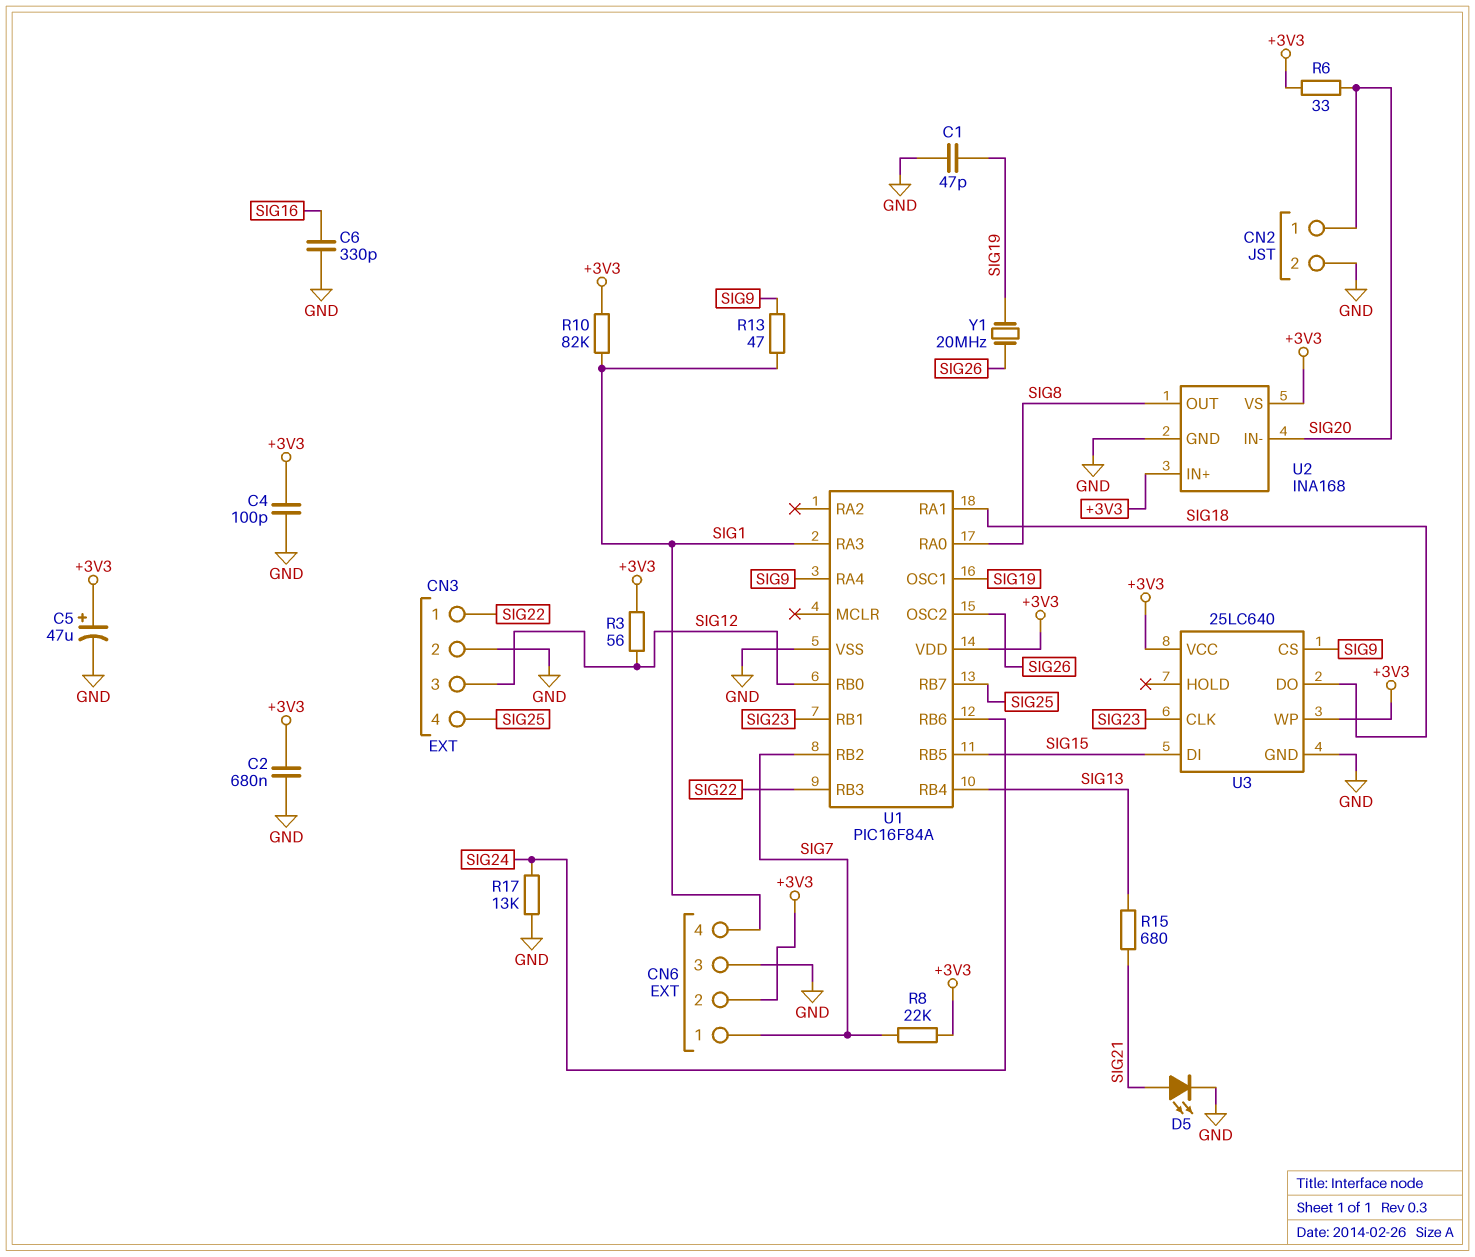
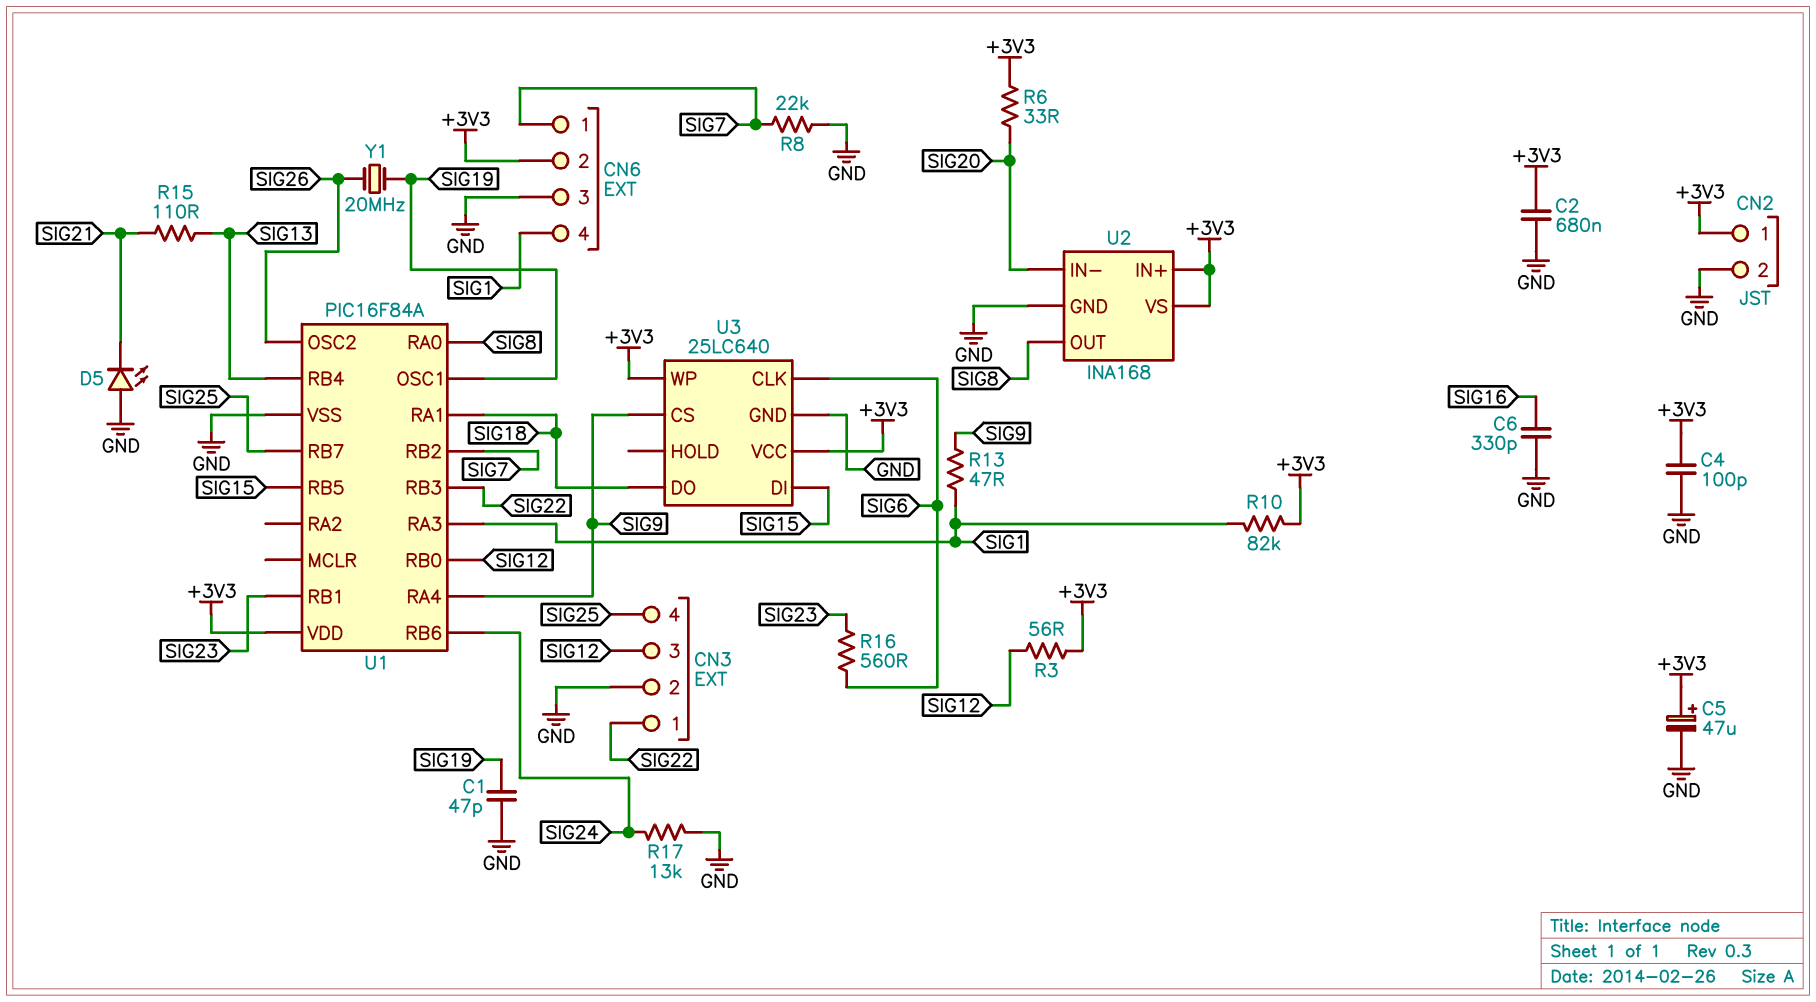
CN2 pin 1: SIG20 -> +3V3
D5: LED (A SIG21, K GND) -> LED (A GND, K SIG21)
R8: 22k (+3V3, SIG7) -> 22k (GND, SIG7)
R15: 680 (SIG13, SIG21) -> 110 (SIG13, SIG21)
R16: none -> 560 (SIG6, SIG23)
U3 pin CLK: SIG23 -> SIG6

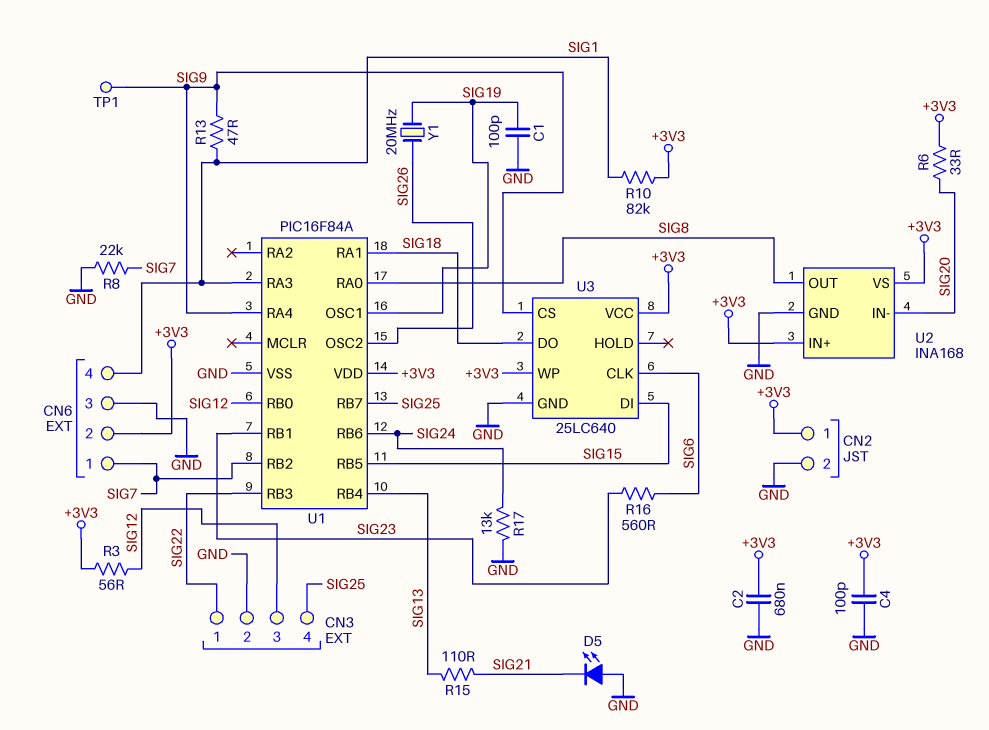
C1: 47pF (GND, SIG19) -> 100pF (GND, SIG19)
C5: 47uF (plus +3V3, minus GND) -> none
C6: 330pF (GND, SIG16) -> none
TP1: none -> test point (SIG9)

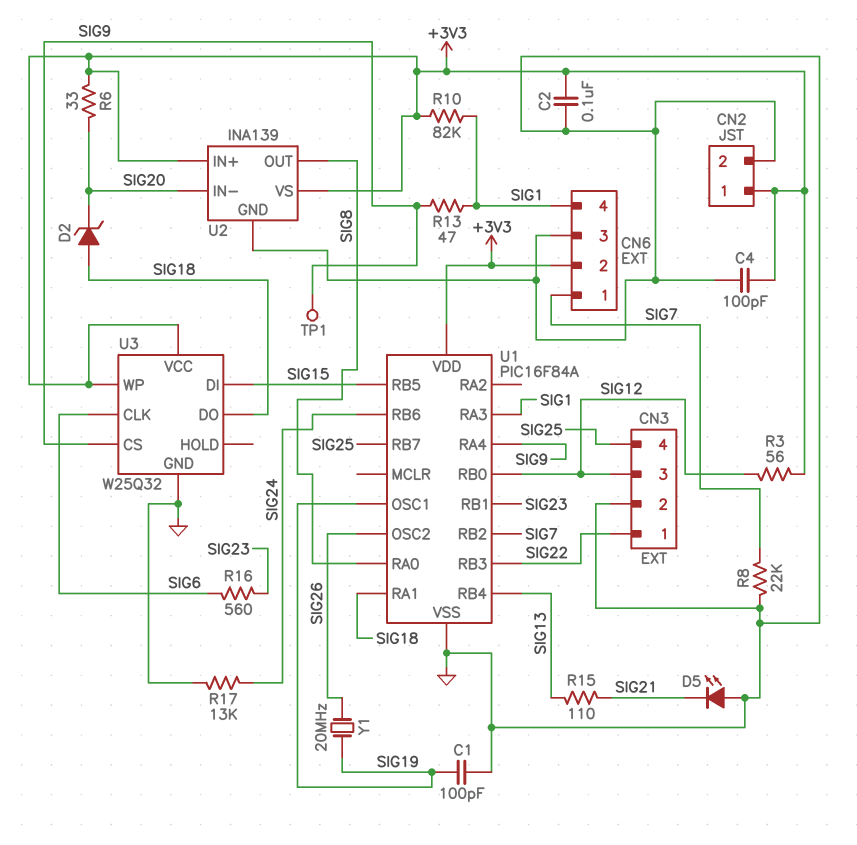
C2: 680nF (+3V3, GND) -> 100nF (+3V3, GND)
D2: none -> zener (A SIG18, K SIG20)
U2: INA168 -> INA139
U3: 25LC640 -> W25Q32

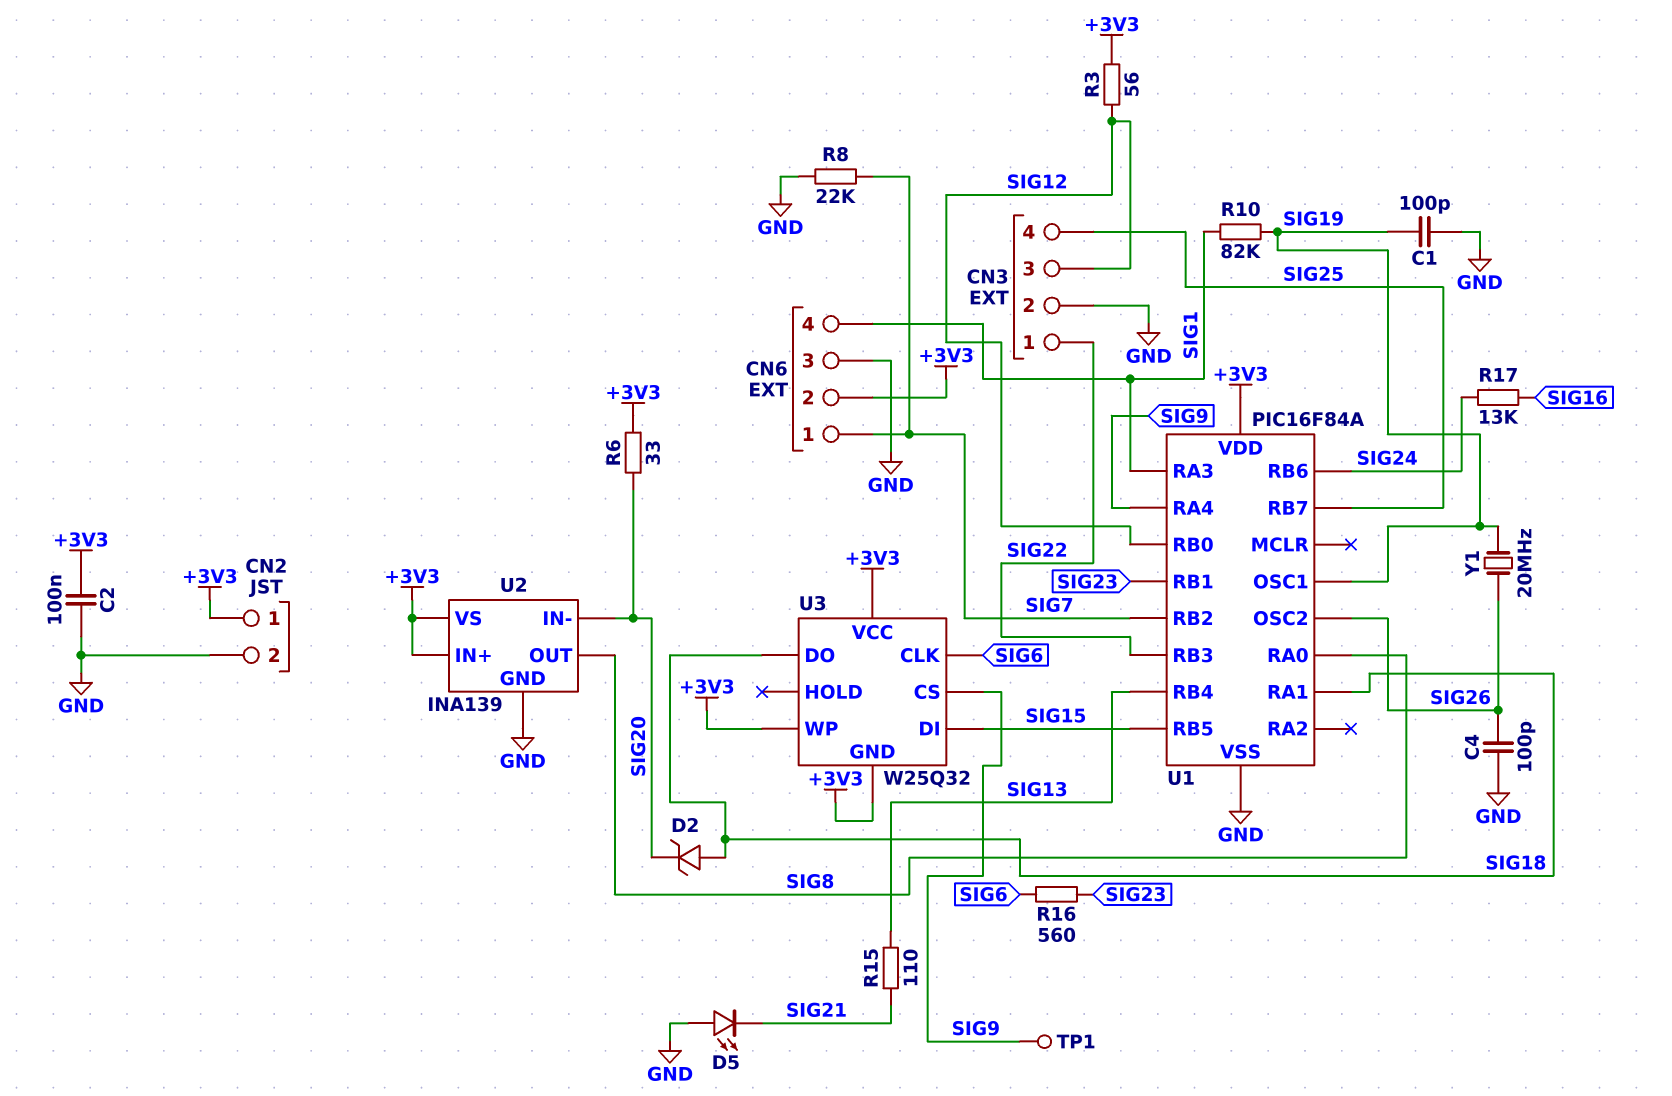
C4: 100pF (+3V3, GND) -> 100pF (GND, SIG26)
R10: 82k (+3V3, SIG1) -> 82k (SIG1, SIG19)
R13: 47 (SIG1, SIG9) -> none
R17: 13k (GND, SIG24) -> 13k (SIG16, SIG24)
U3 pin GND: GND -> +3V3

